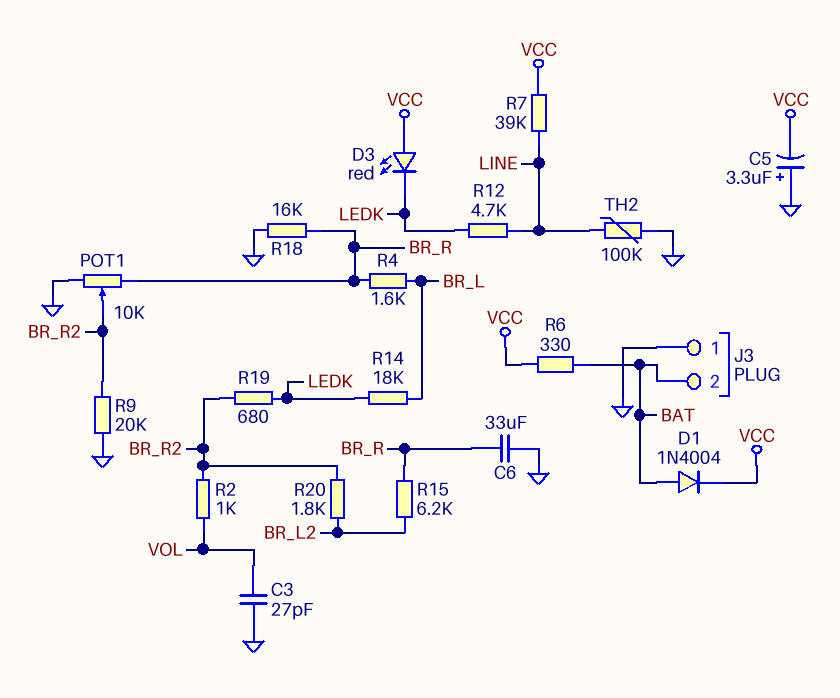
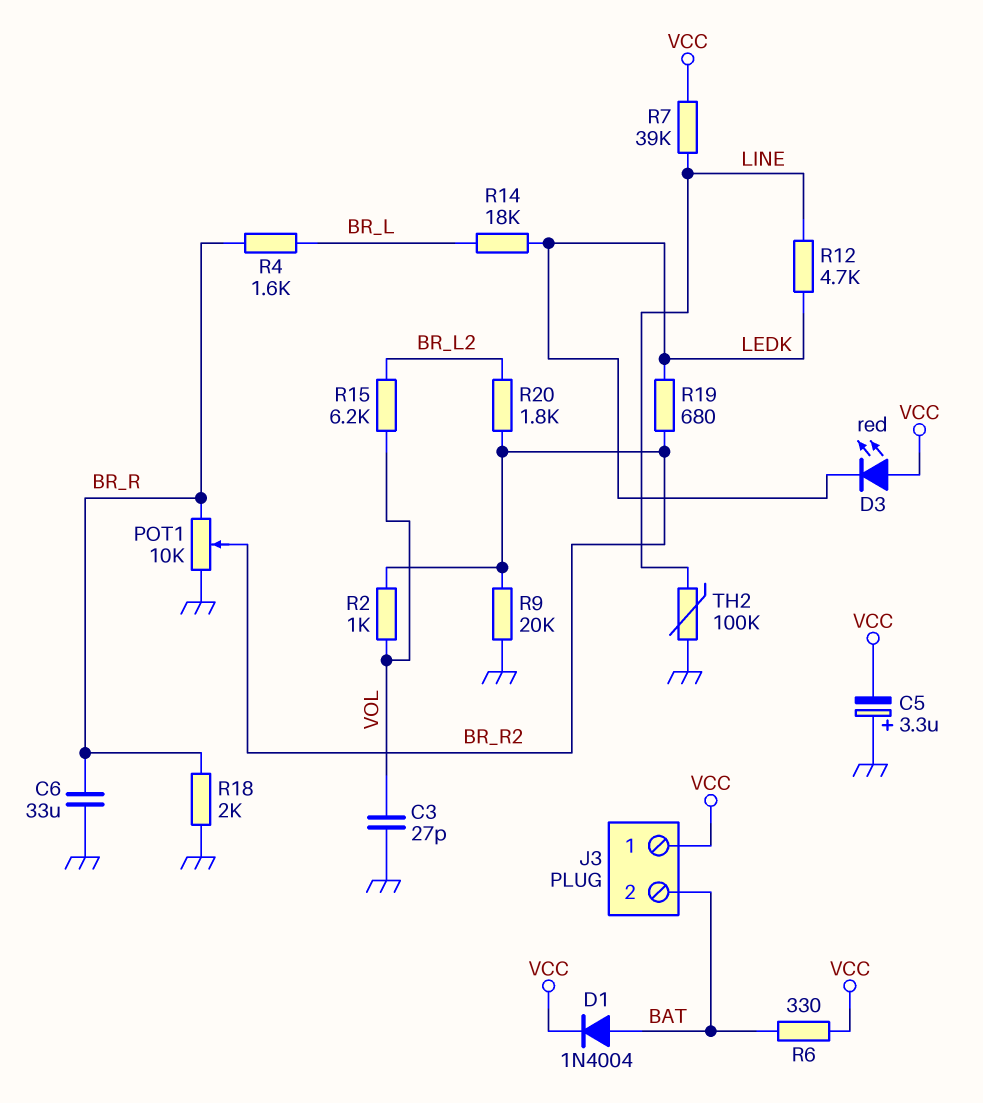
J3 pin 1: GND -> VCC
R15: 6.2k (BR_L2, BR_R) -> 6.2k (BR_L2, VOL)
R18: 16k (BR_R, GND) -> 2k (BR_R, GND)

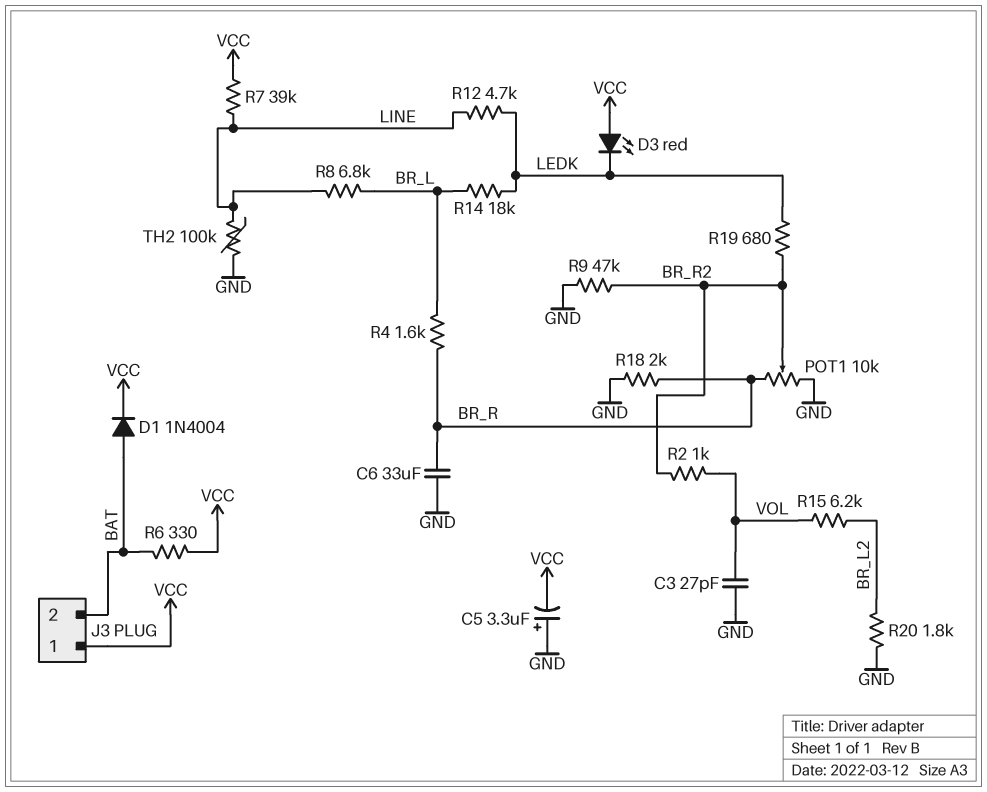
R8: none -> 6.8k (BR_L, LINE)
R9: 20k (BR_R2, GND) -> 47k (BR_R2, GND)
R20: 1.8k (BR_L2, BR_R2) -> 1.8k (BR_L2, GND)

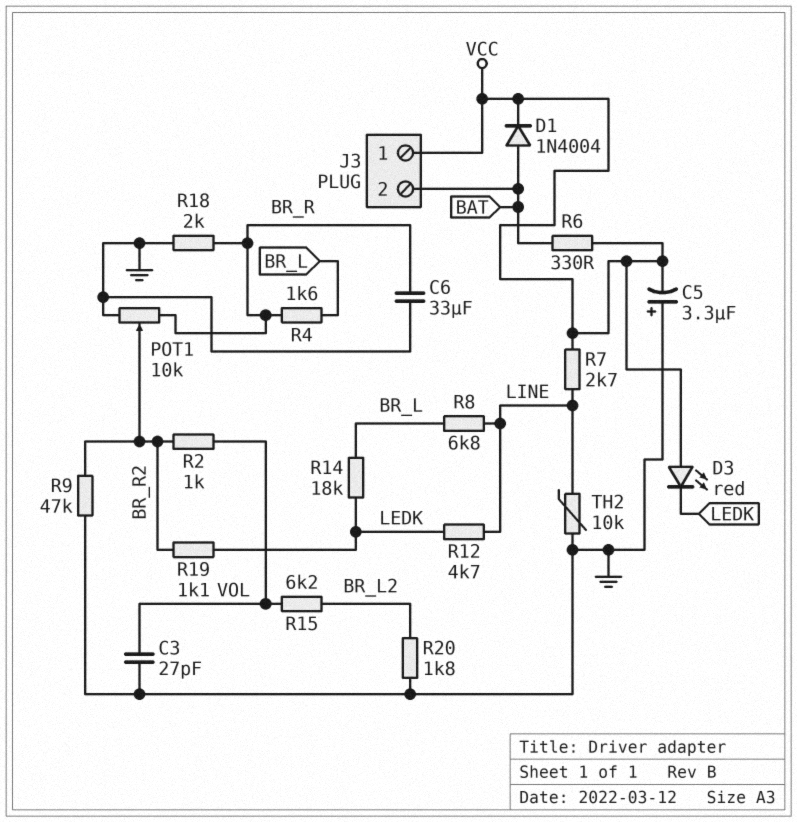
R7: 39k (LINE, VCC) -> 2.7k (LINE, VCC)
R19: 680 (BR_R2, LEDK) -> 1.1k (BR_R2, LEDK)
TH2: 100k (GND, LINE) -> 10k (GND, LINE)

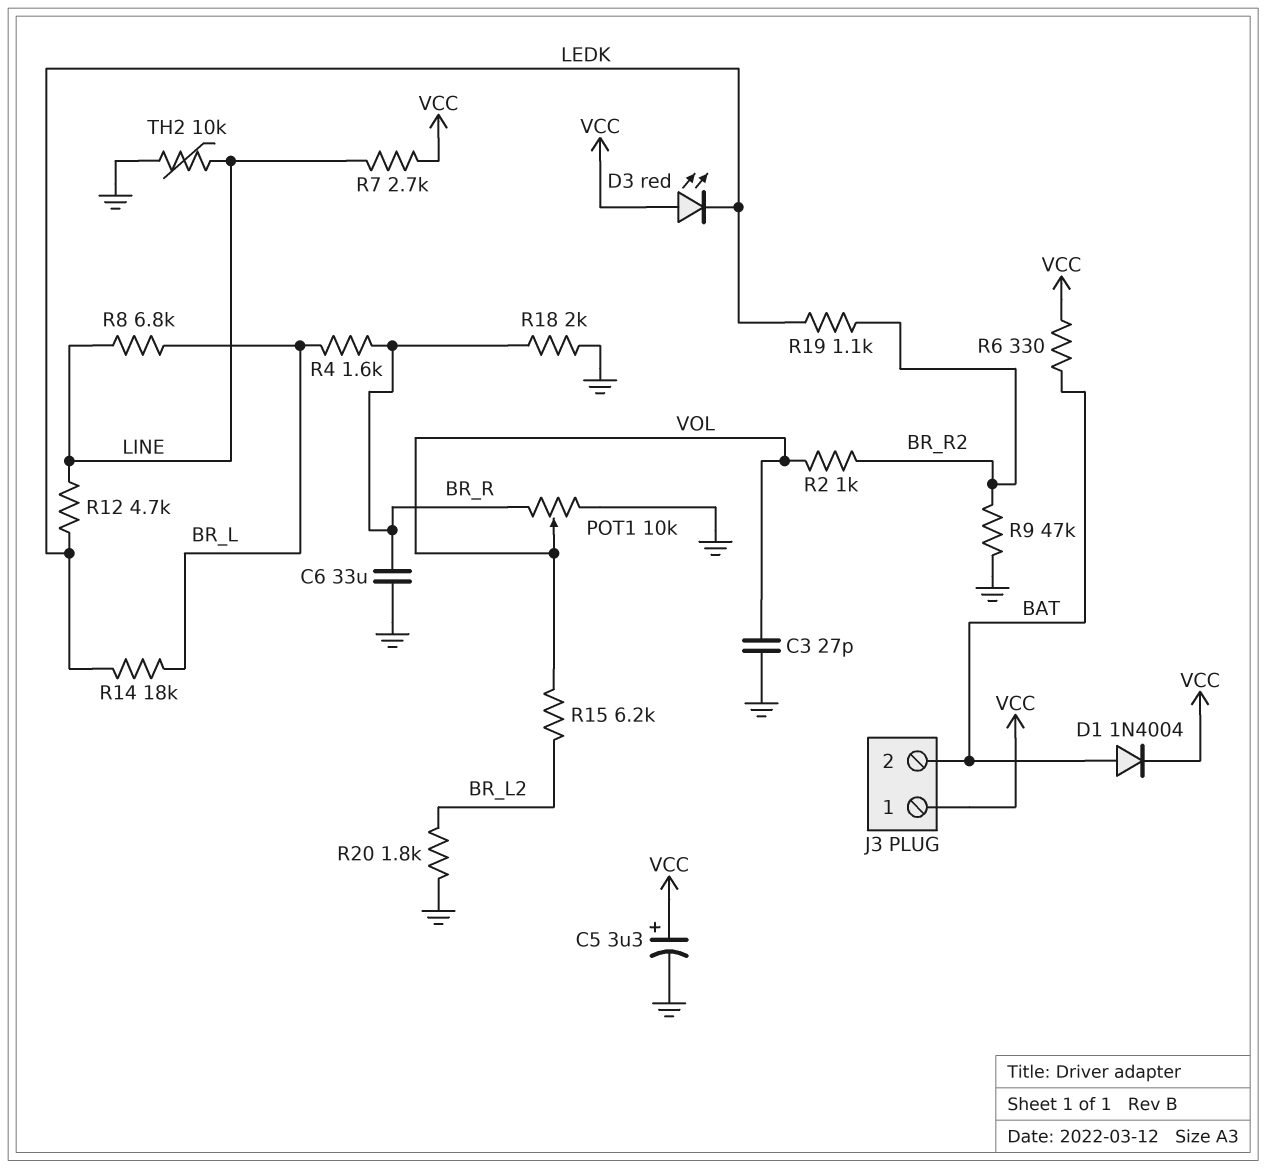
C5: 3.3uF (plus GND, minus VCC) -> 3.3uF (plus VCC, minus GND)
POT1: 10k (BR_R, GND, wiper BR_R2) -> 10k (BR_R, GND, wiper VOL)

